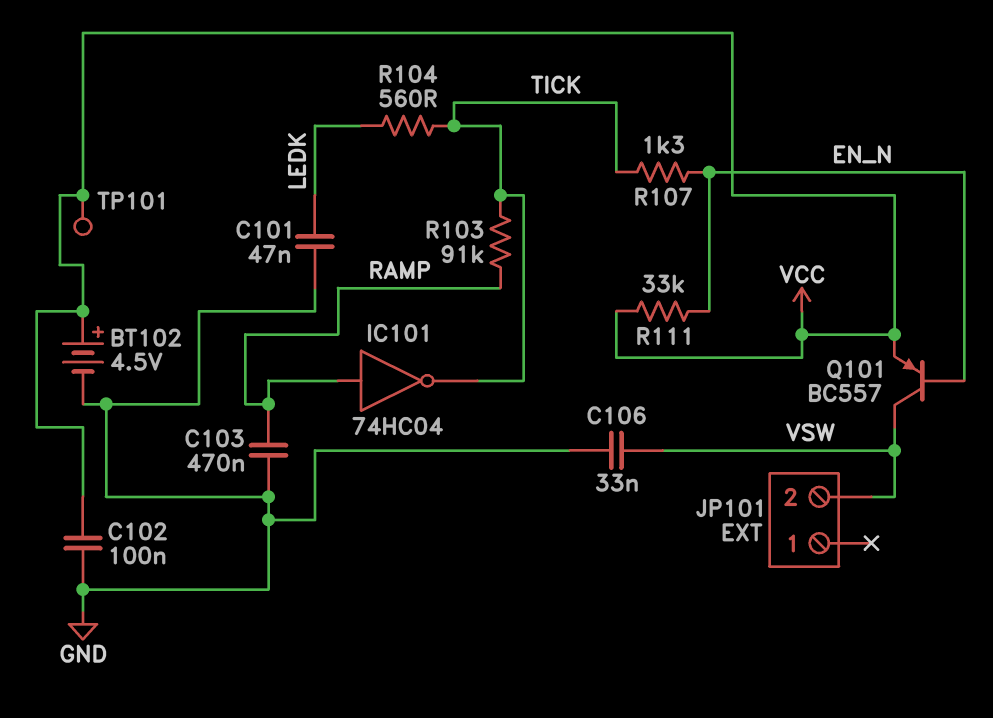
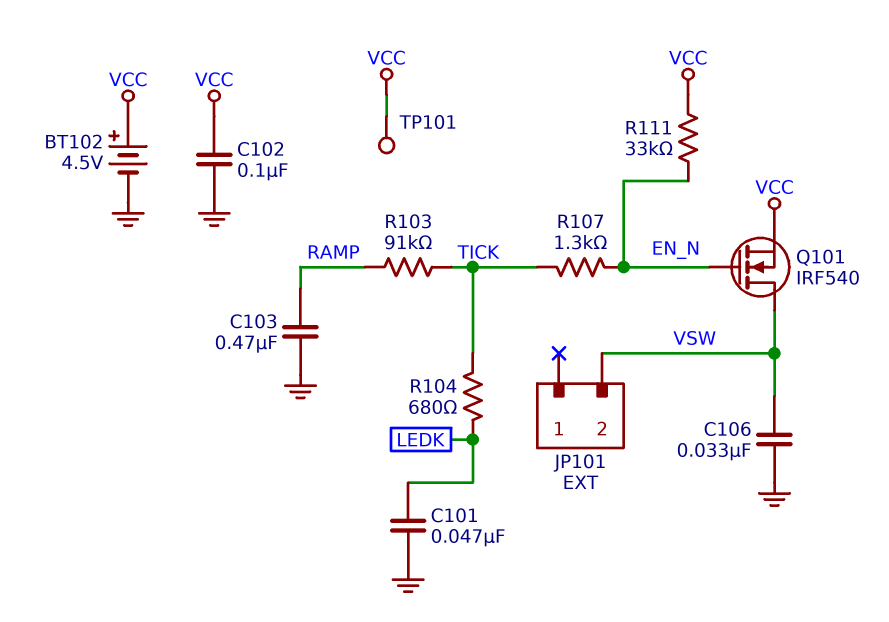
IC101: NOT 74HC04 (in RAMP, out TICK) -> none
Q101: PNP BC557 (B EN_N, C VSW, E VCC) -> NMOS IRF540 (G EN_N, D VSW, S VCC)
R104: 560 (LEDK, TICK) -> 680 (LEDK, TICK)

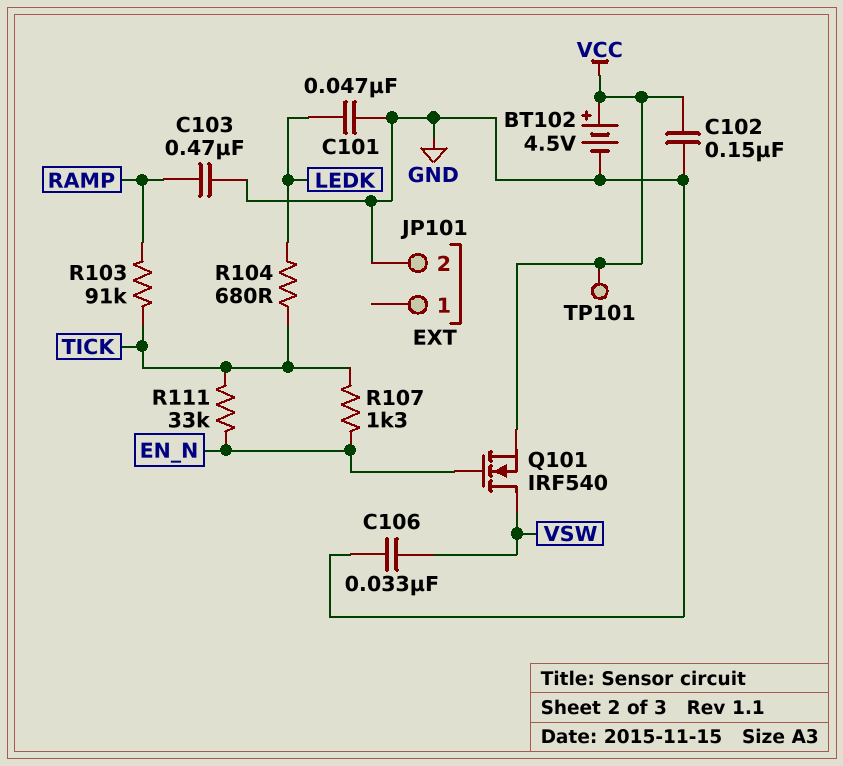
C102: 100nF (GND, VCC) -> 150nF (GND, VCC)
JP101 pin 2: VSW -> GND
R111: 33k (EN_N, VCC) -> 33k (EN_N, TICK)

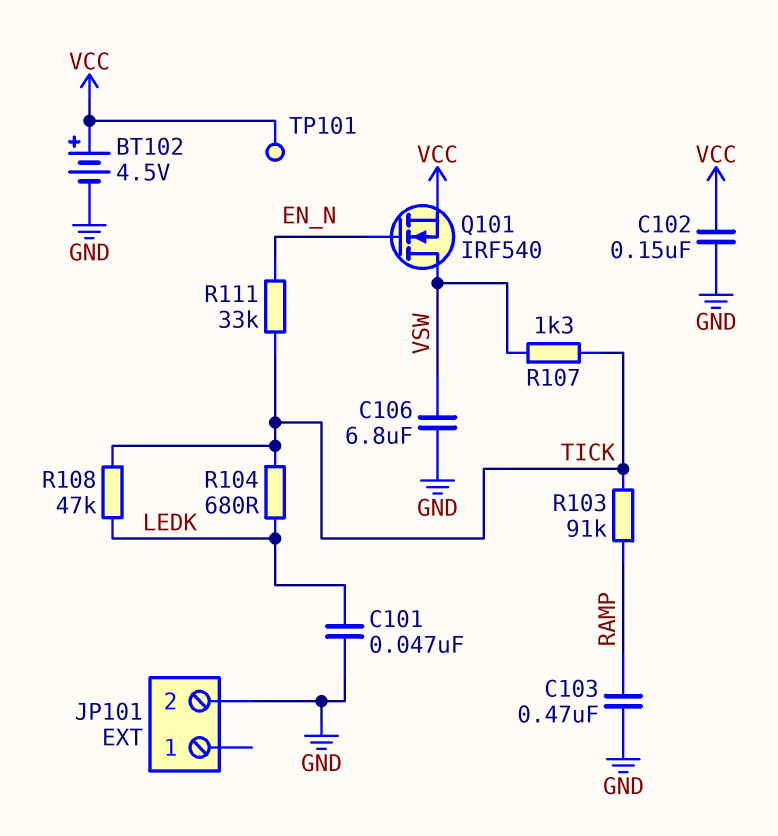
C106: 33nF (GND, VSW) -> 6.8uF (GND, VSW)
R107: 1.3k (EN_N, TICK) -> 1.3k (TICK, VSW)
R108: none -> 47k (LEDK, TICK)

